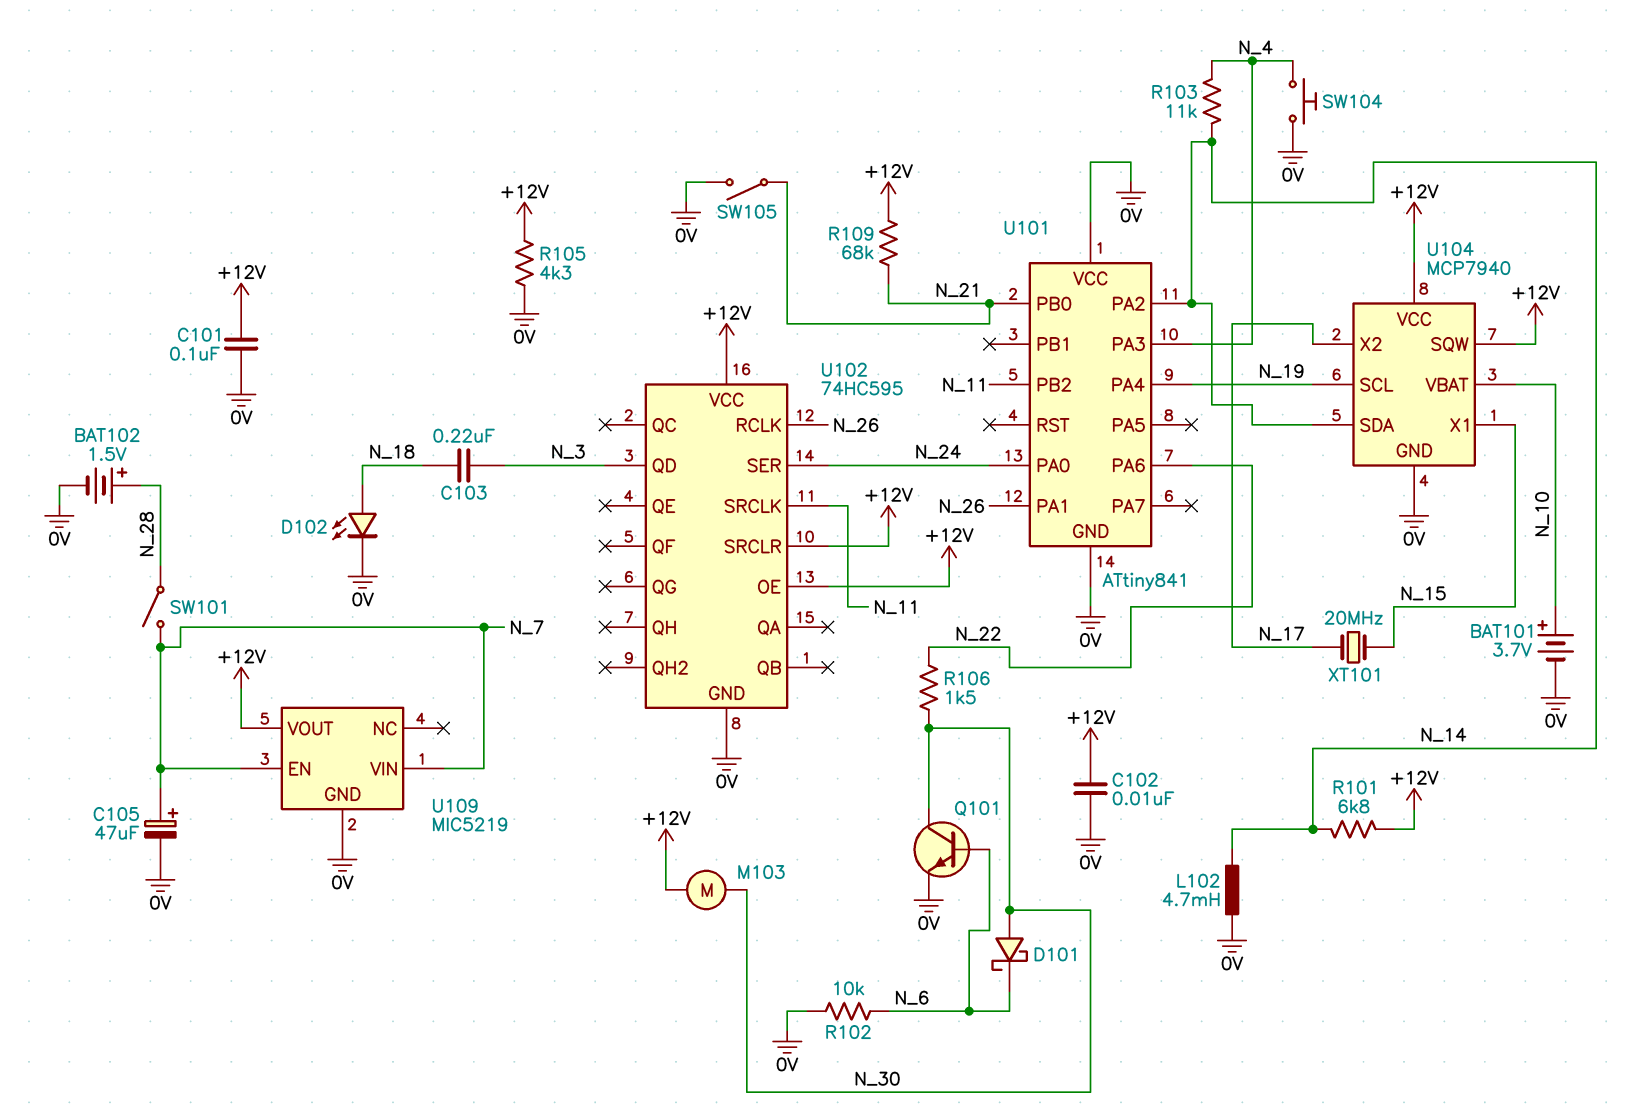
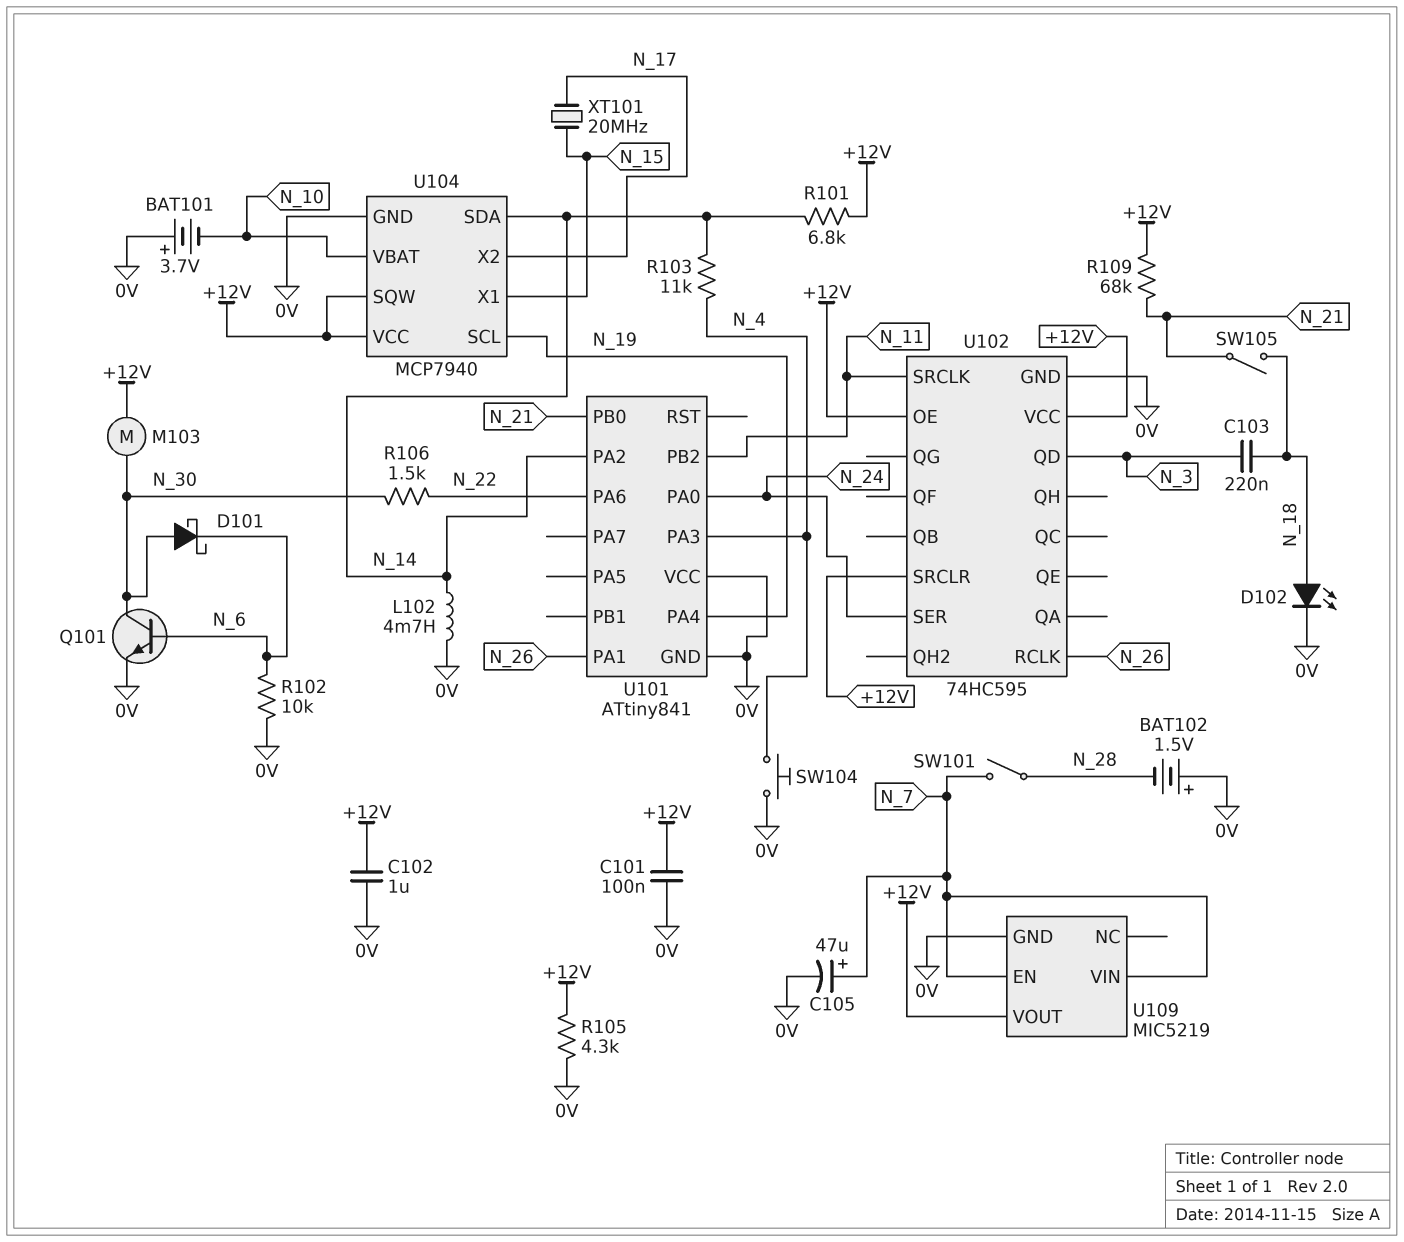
BAT101: 3.7V (plus N_10, minus 0V) -> 3.7V (plus 0V, minus N_10)
BAT102: 1.5V (plus N_28, minus 0V) -> 1.5V (plus 0V, minus N_28)
C102: 10nF (+12V, 0V) -> 1uF (+12V, 0V)
SW105: switch (0V, N_21) -> switch (N_18, N_21)

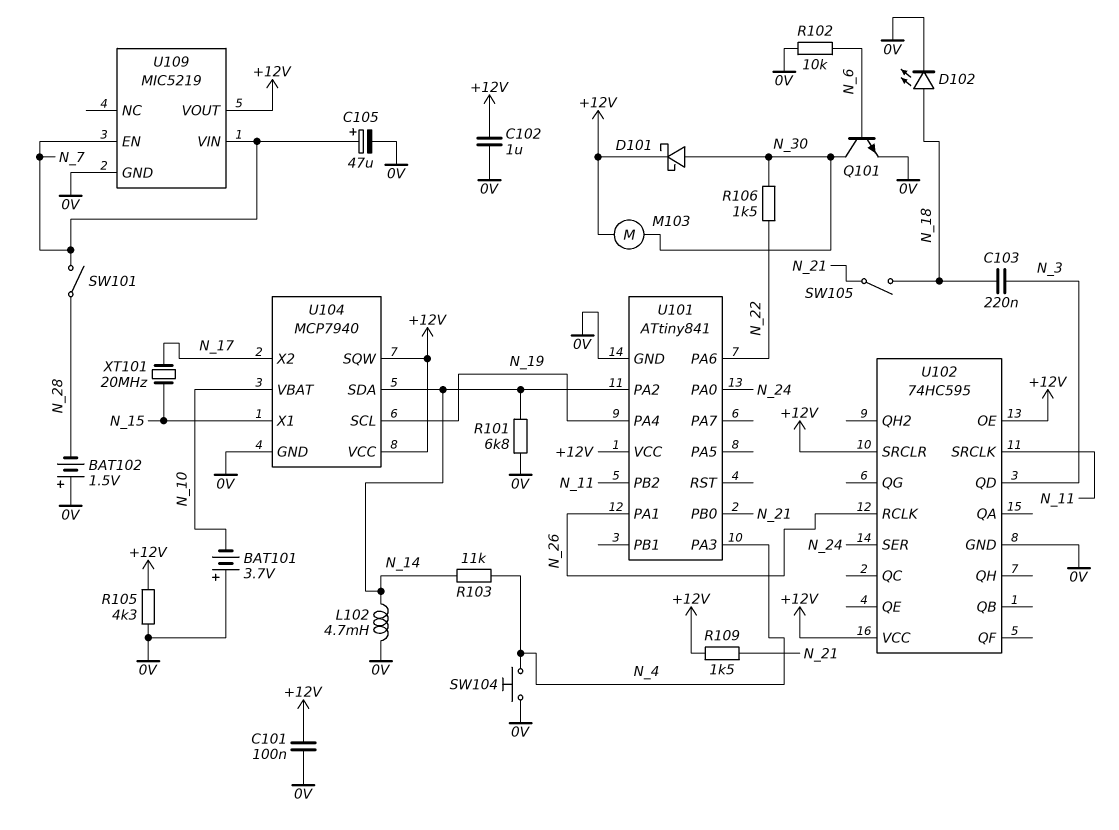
D101: schottky (A N_30, K N_6) -> schottky (A N_30, K +12V)
R101: 6.8k (+12V, N_14) -> 6.8k (0V, N_14)
R109: 68k (+12V, N_21) -> 1.5k (+12V, N_21)
U101 pin VCC: 0V -> +12V

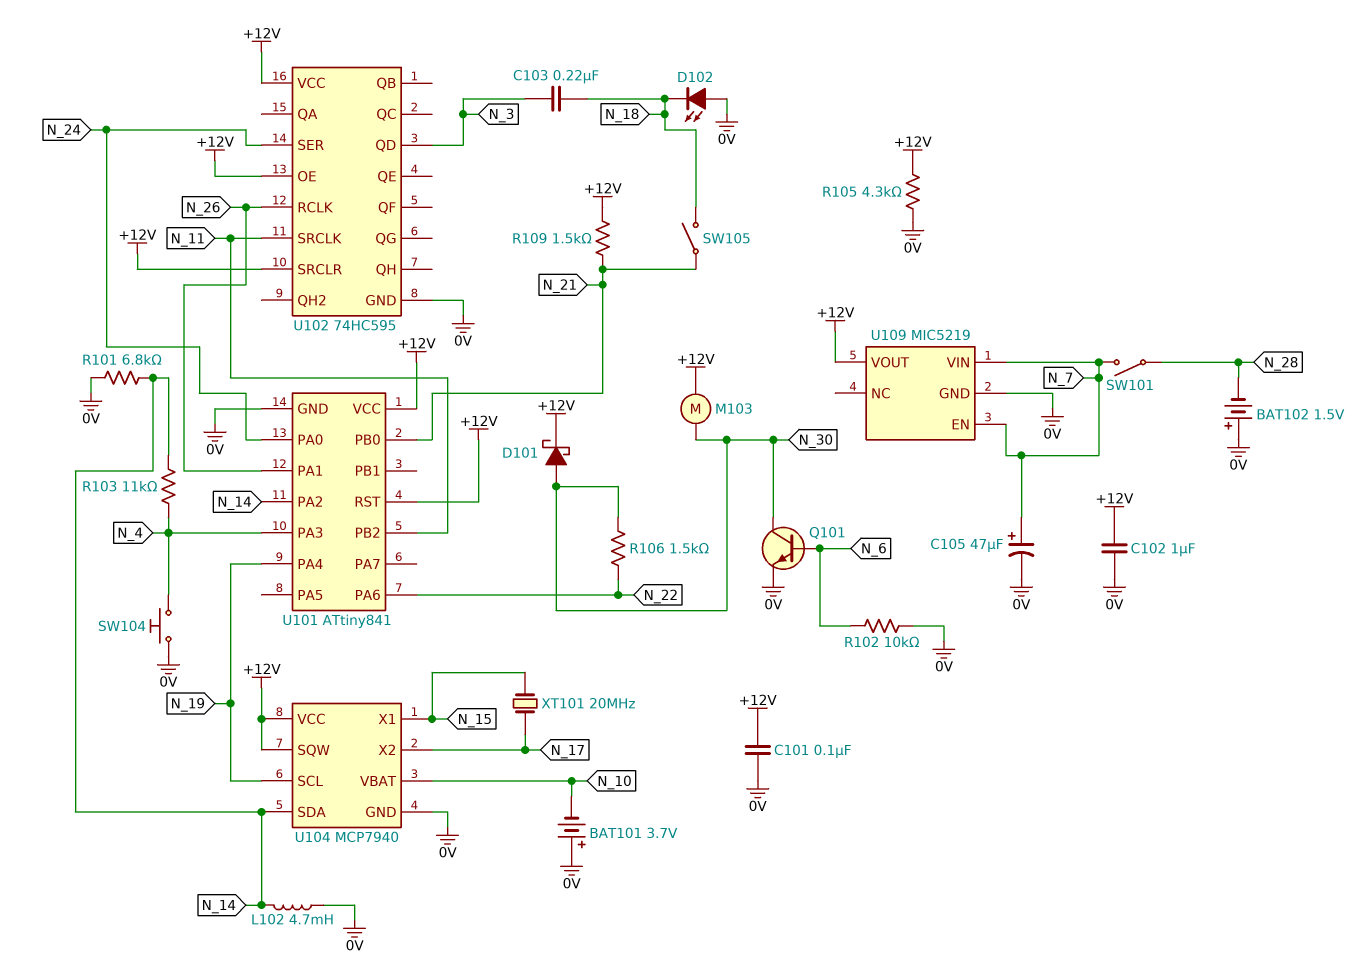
D102: LED (A N_18, K 0V) -> LED (A 0V, K N_18)
U101 pin RST: none -> +12V

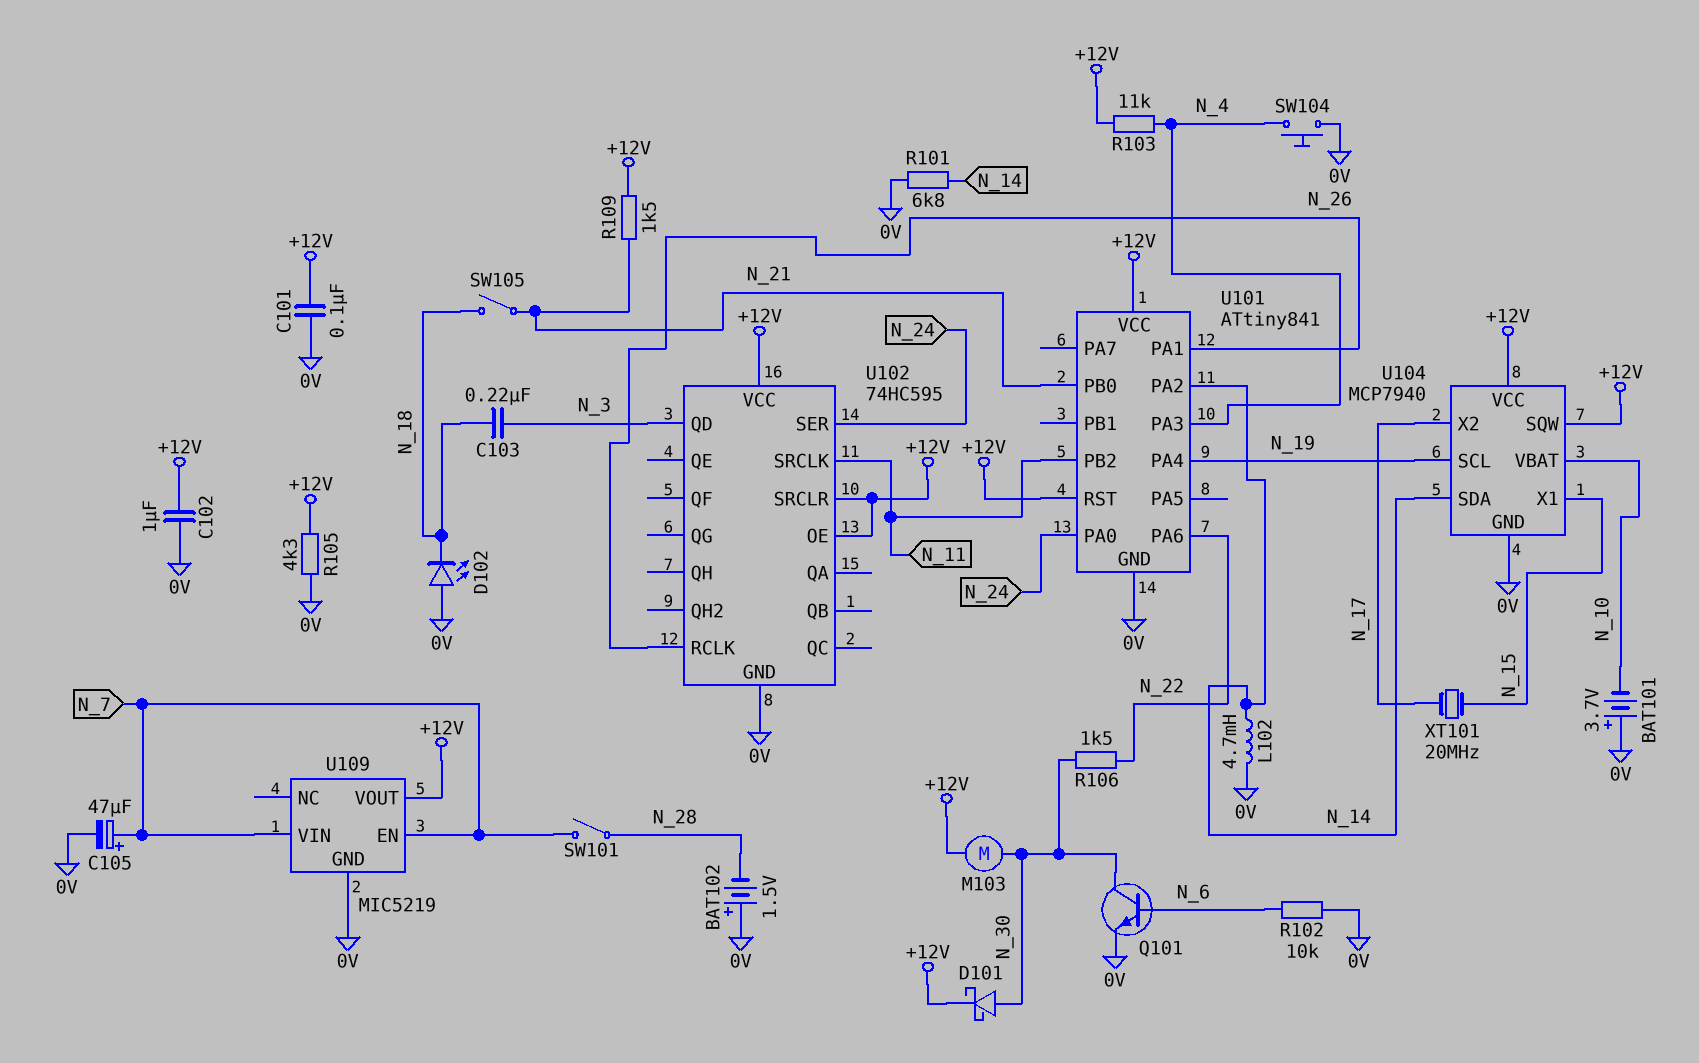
R103: 11k (N_4, N_14) -> 11k (+12V, N_4)

